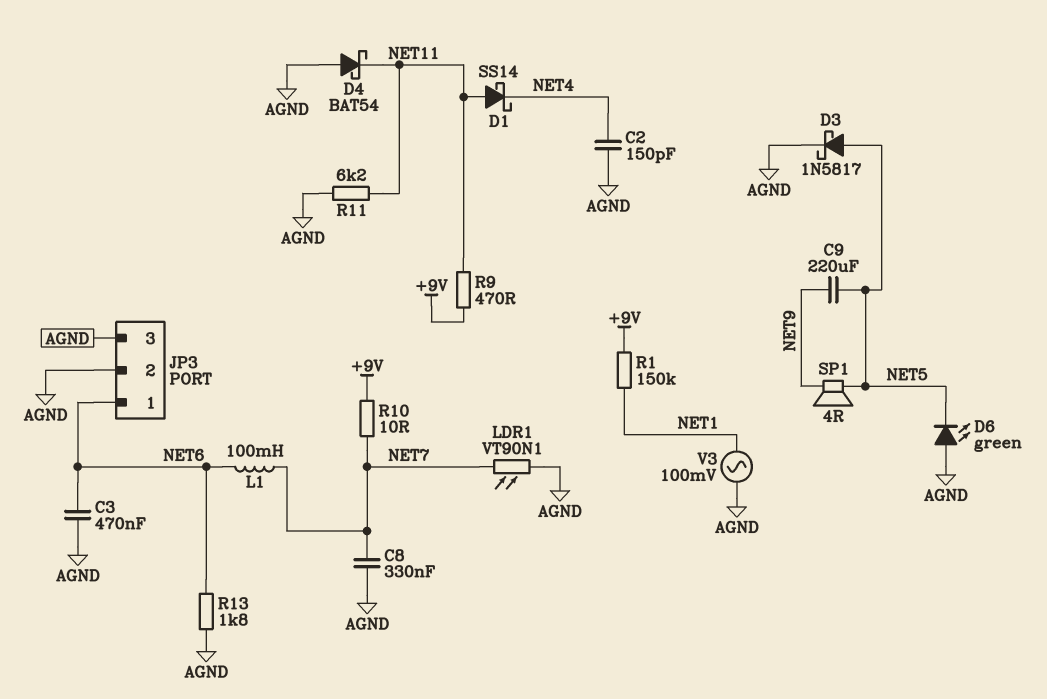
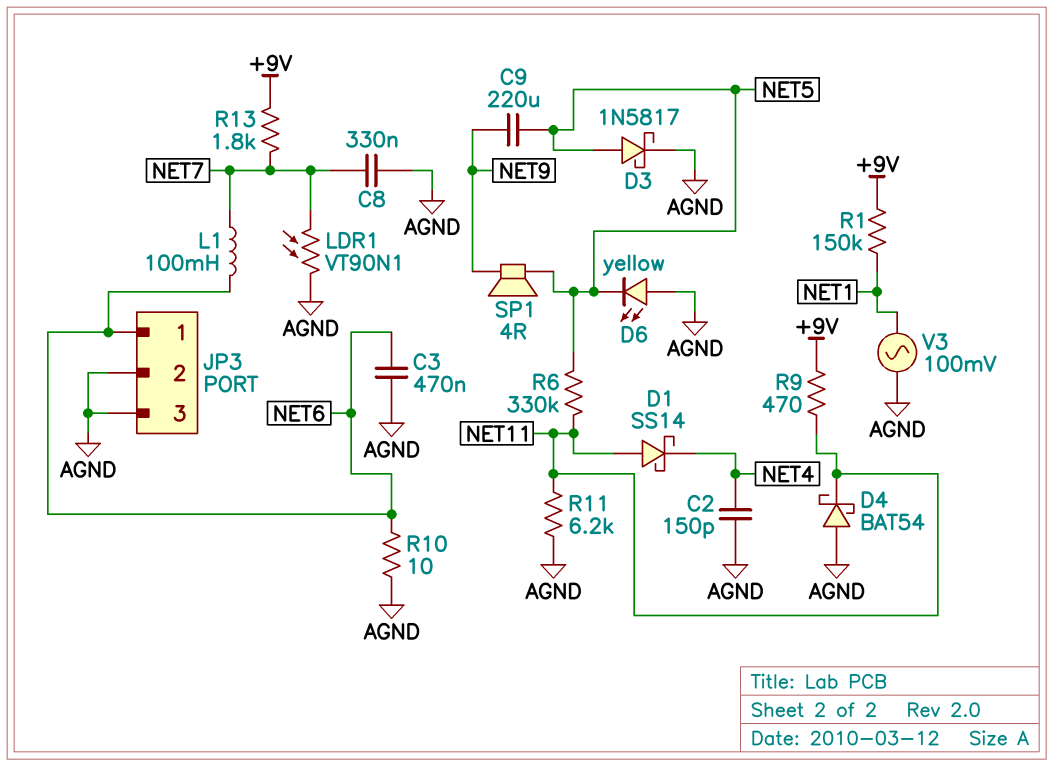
D6: LED green (A AGND, K NET5) -> LED yellow (A AGND, K NET5)
R6: none -> 330k (NET5, NET11)
R10: 10 (+9V, NET7) -> 10 (AGND, NET6)
R13: 1.8k (AGND, NET6) -> 1.8k (+9V, NET7)

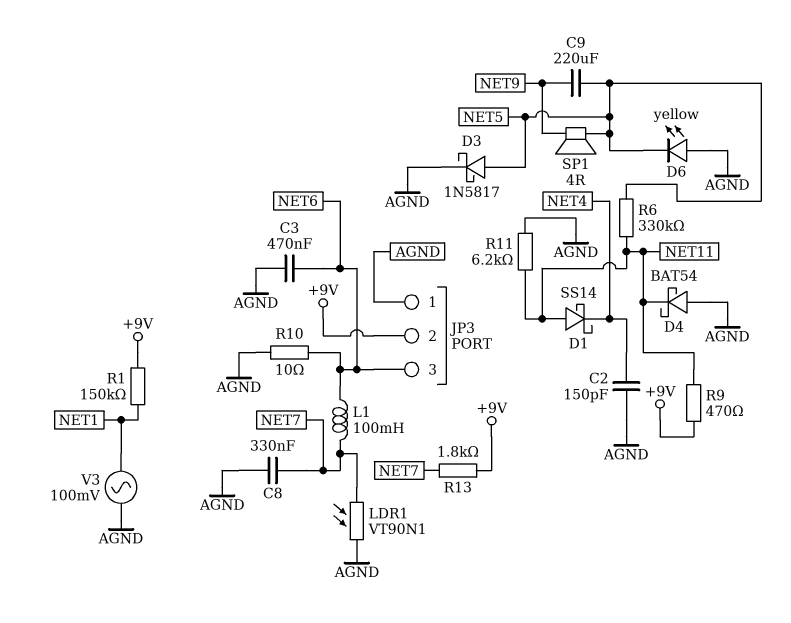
JP3 pin 1: NET6 -> AGND
JP3 pin 2: AGND -> +9V
JP3 pin 3: AGND -> NET6

